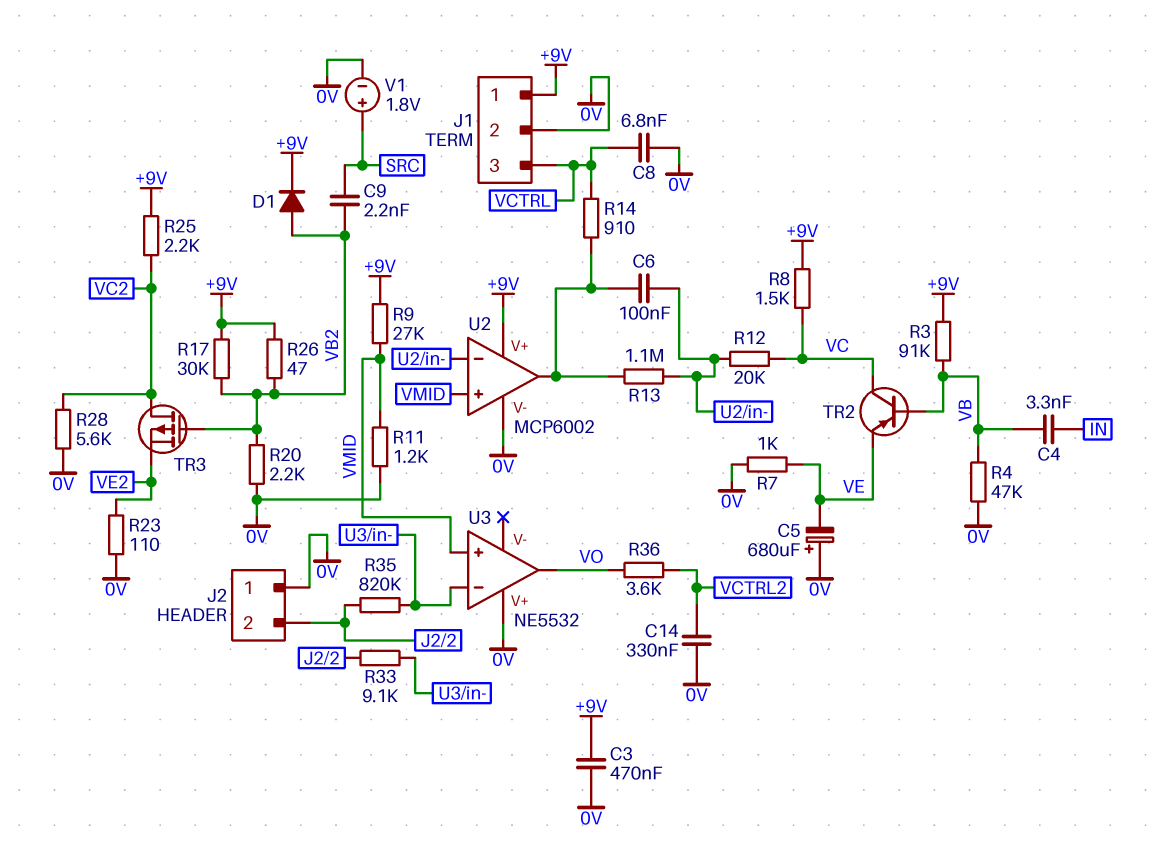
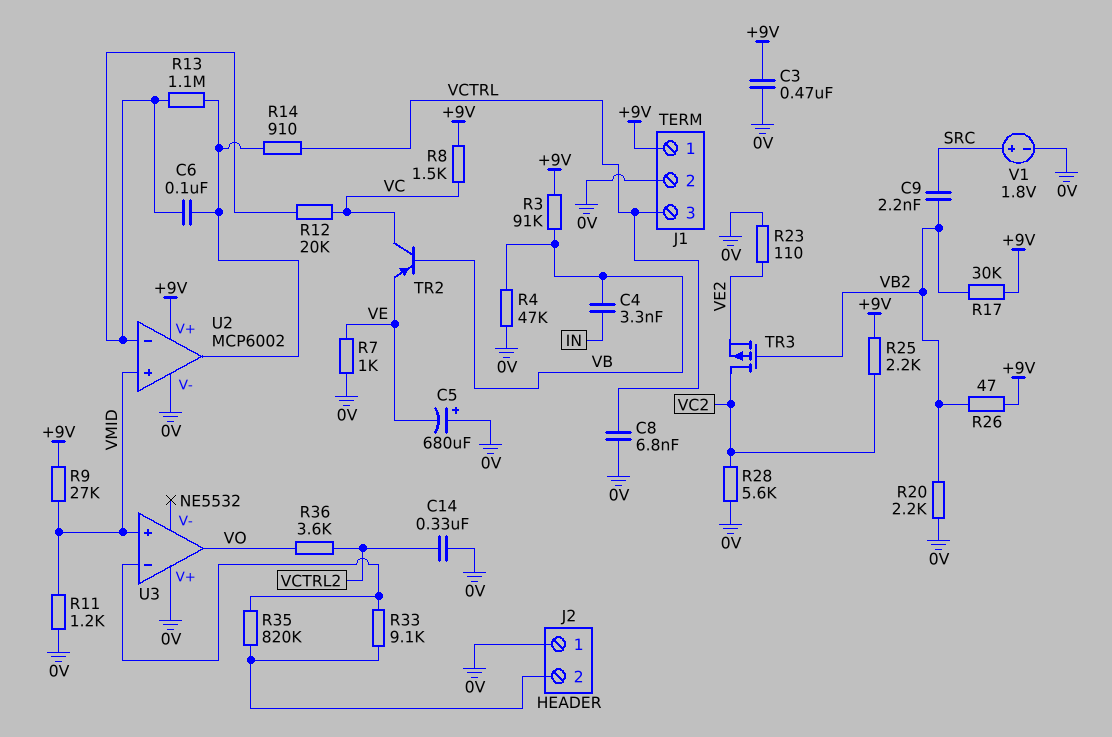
D1: diode (A VB2, K +9V) -> none

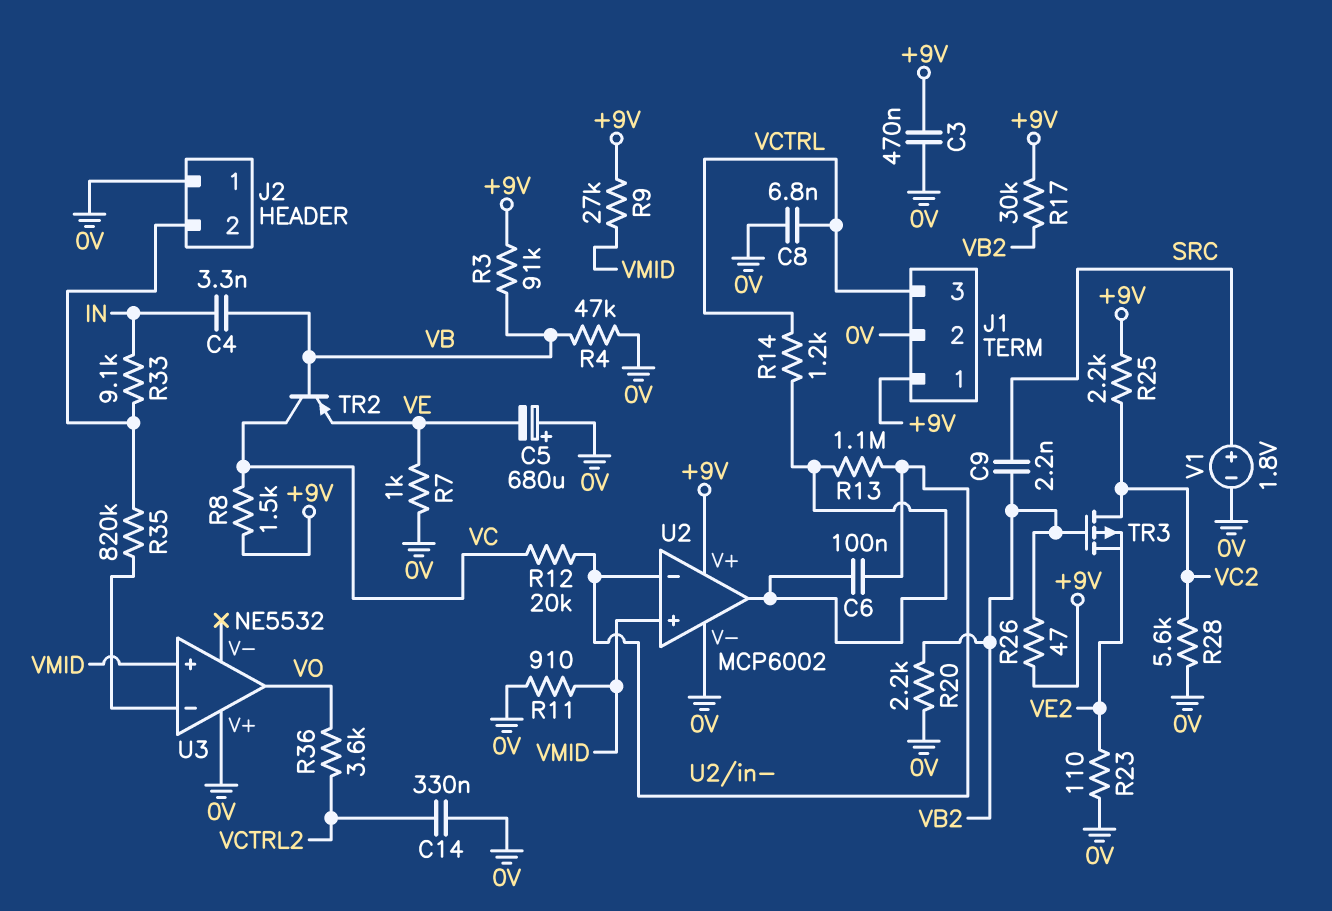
R11: 1.2k (0V, VMID) -> 910 (0V, VMID)
R14: 910 (U2/out, VCTRL) -> 1.2k (U2/out, VCTRL)
R33: 9.1k (J2/2, U3/in-) -> 9.1k (IN, J2/2)

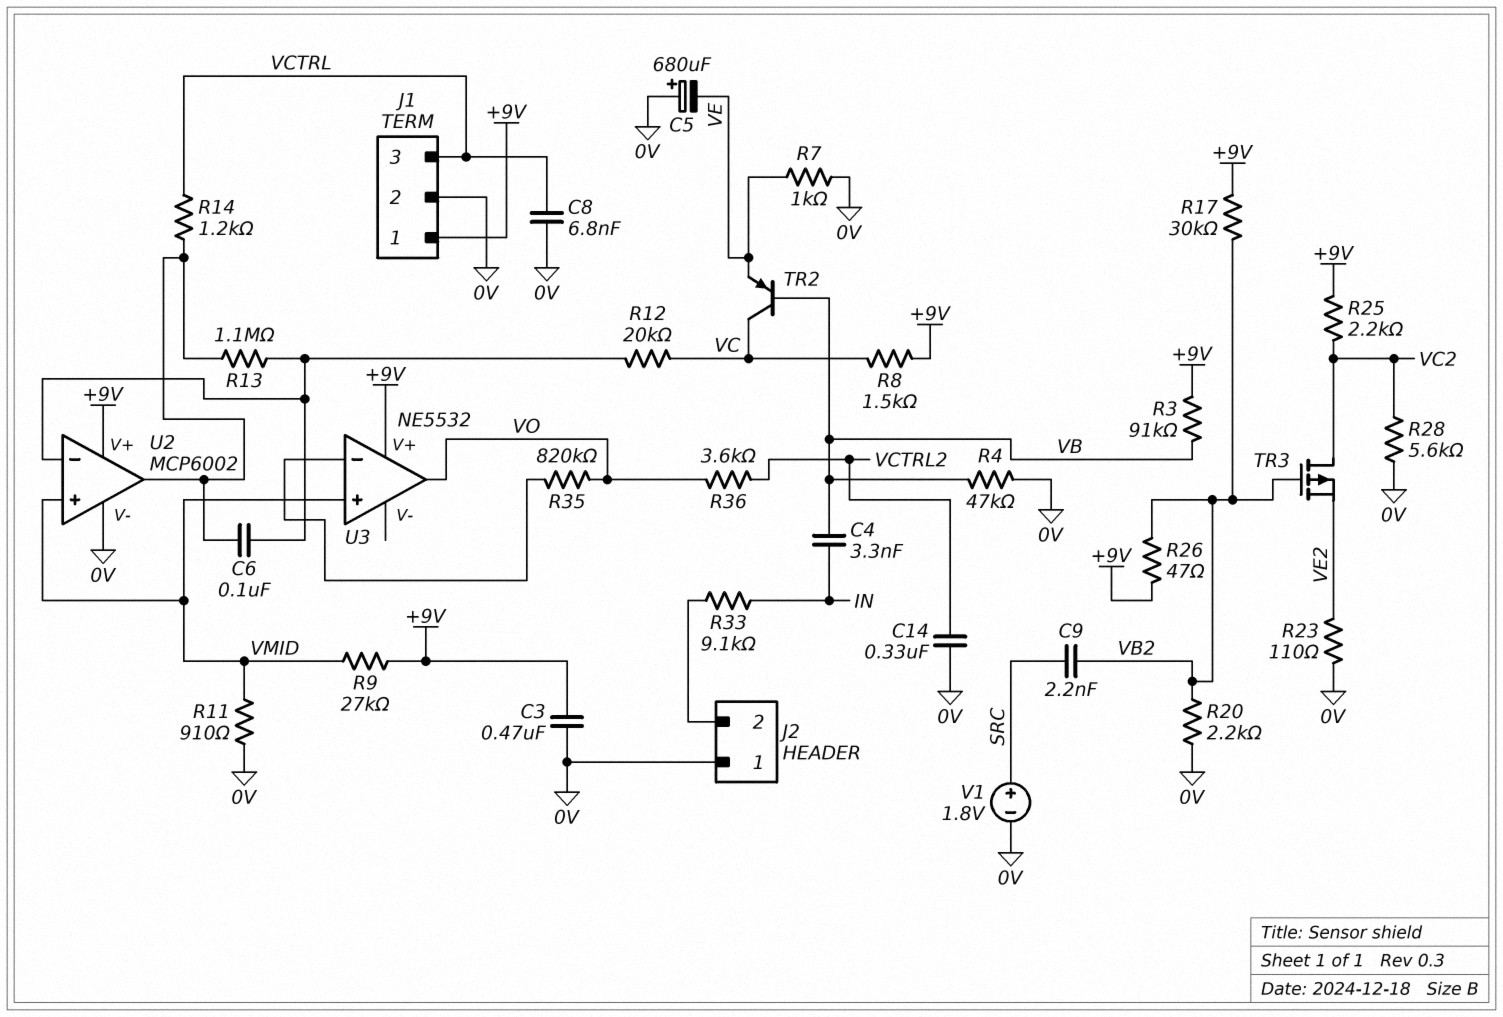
R35: 820k (J2/2, U3/in-) -> 820k (U3/in-, VO)
U3 pin V+: 0V -> +9V

